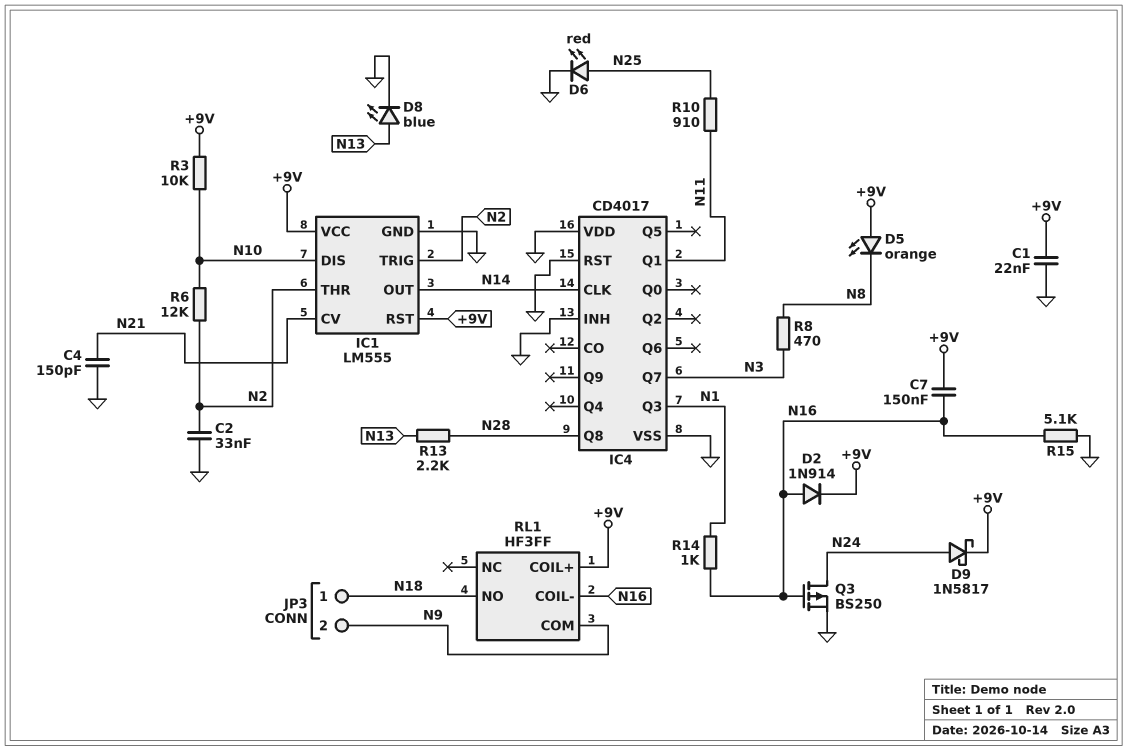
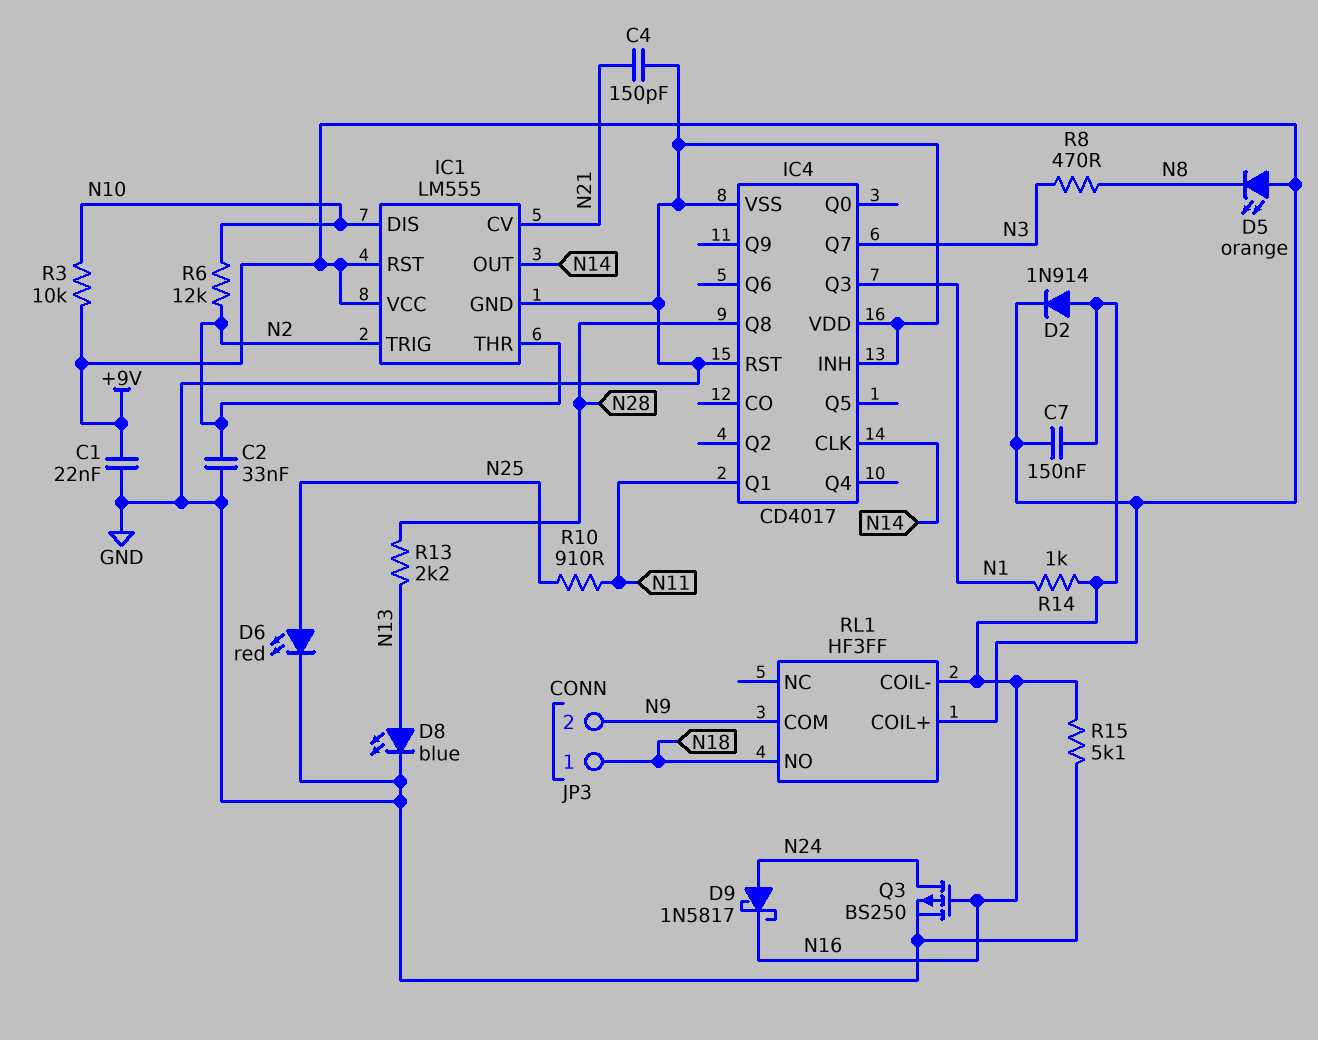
D9: schottky 1N5817 (A N24, K +9V) -> schottky 1N5817 (A N24, K N16)

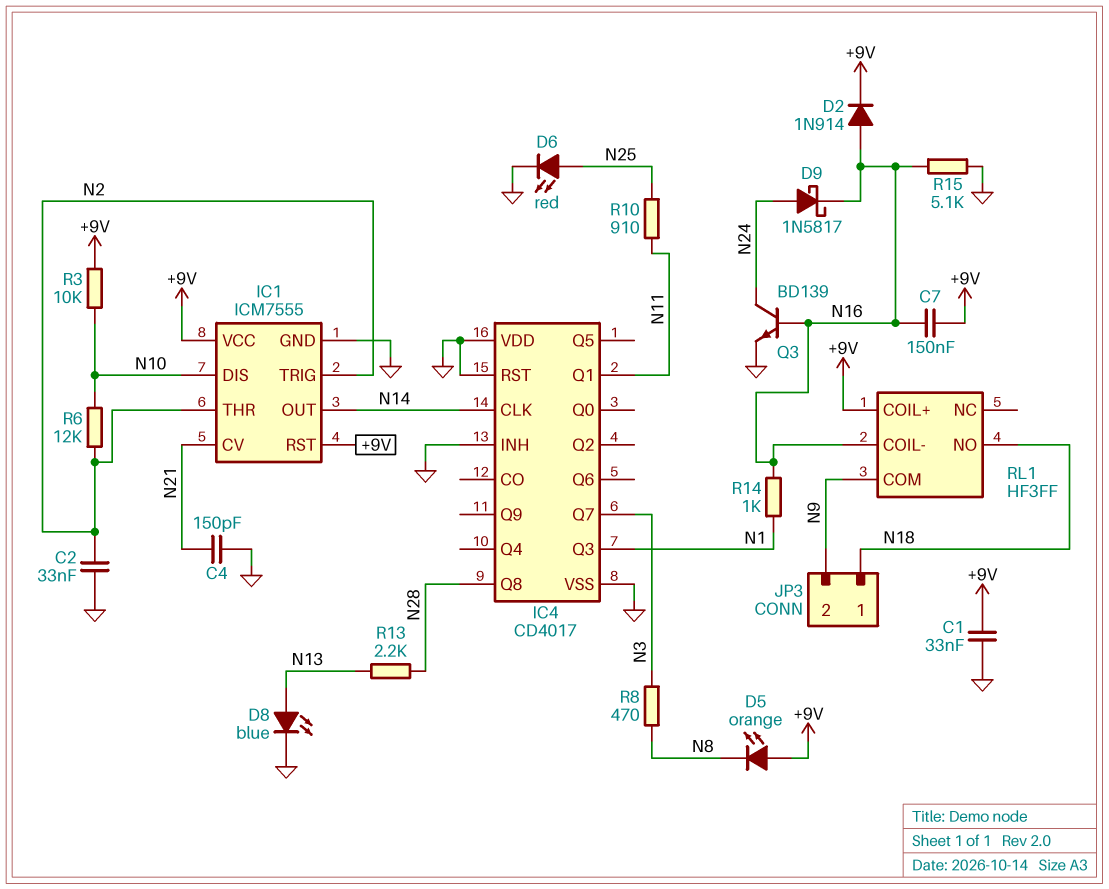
C1: 22nF (+9V, GND) -> 33nF (+9V, GND)
IC1: LM555 -> ICM7555
Q3: PMOS BS250 (G N16, D N24, S GND) -> NPN BD139 (B N16, C N24, E GND)

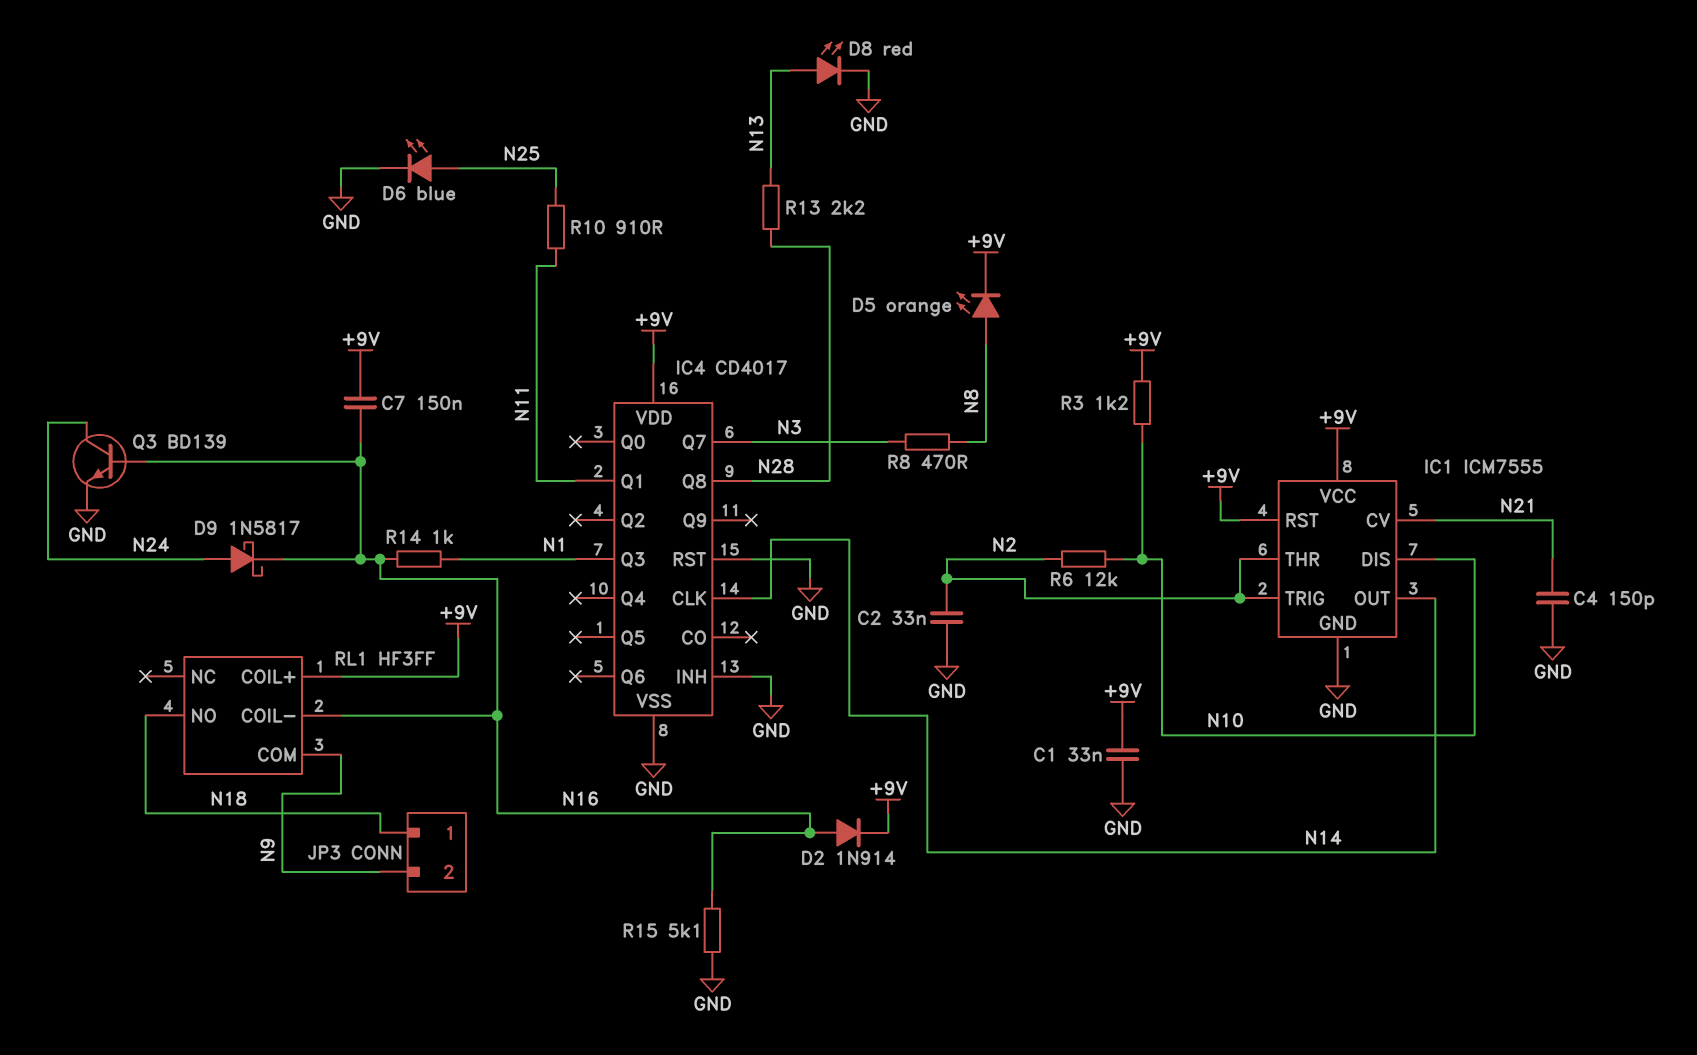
D5: LED orange (A +9V, K N8) -> LED orange (A N8, K +9V)
D6: LED red (A N25, K GND) -> LED blue (A N25, K GND)
D8: LED blue (A N13, K GND) -> LED red (A N13, K GND)
IC4 pin VDD: GND -> +9V
R3: 10k (+9V, N10) -> 1.2k (+9V, N10)

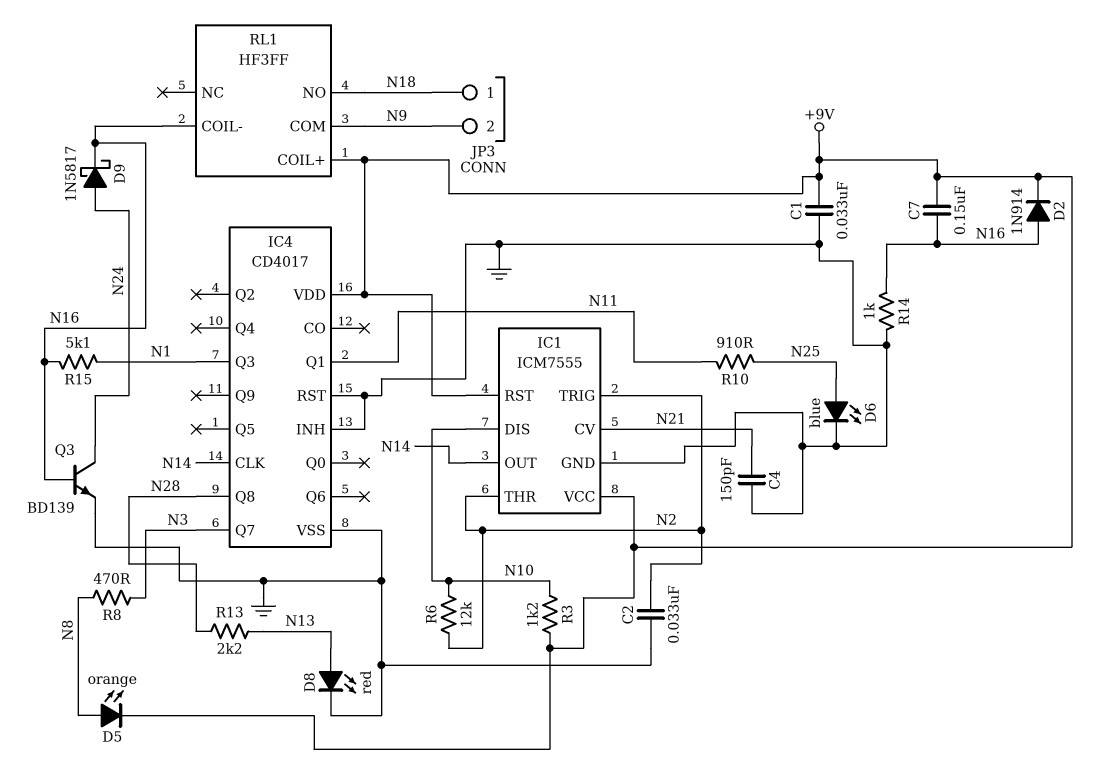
R14: 1k (N1, N16) -> 1k (GND, N16)
R15: 5.1k (GND, N16) -> 5.1k (N1, N16)

